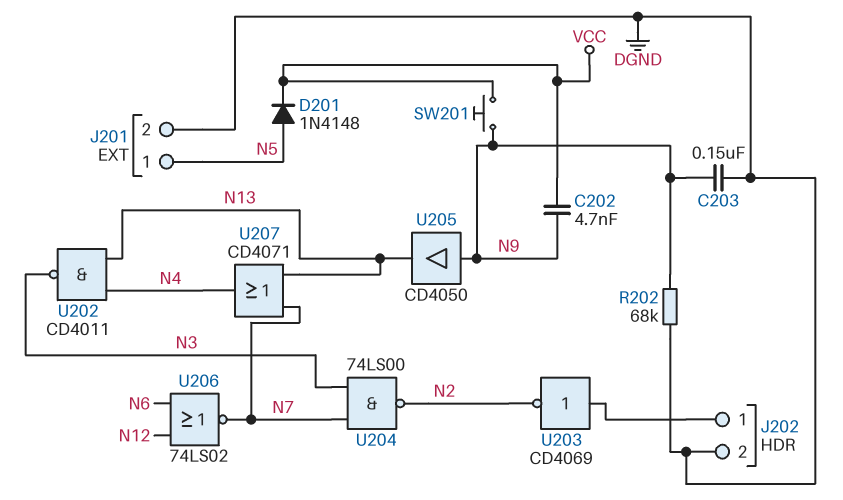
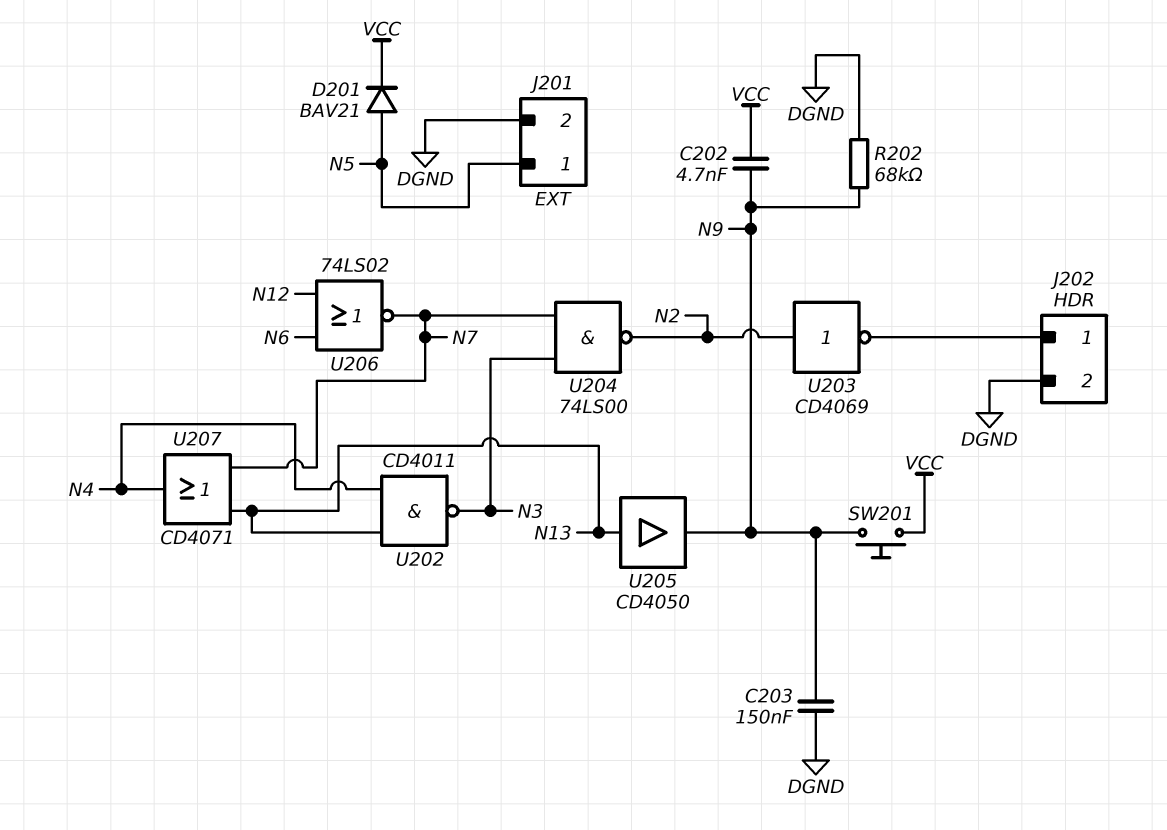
D201: diode 1N4148 (A N5, K VCC) -> diode BAV21 (A N5, K VCC)
U203: NOT CD4069 (in J202/1, out N2) -> NOT CD4069 (in N2, out J202/1)
U205: buffer CD4050 (in N9, out N13) -> buffer CD4050 (in N13, out N9)

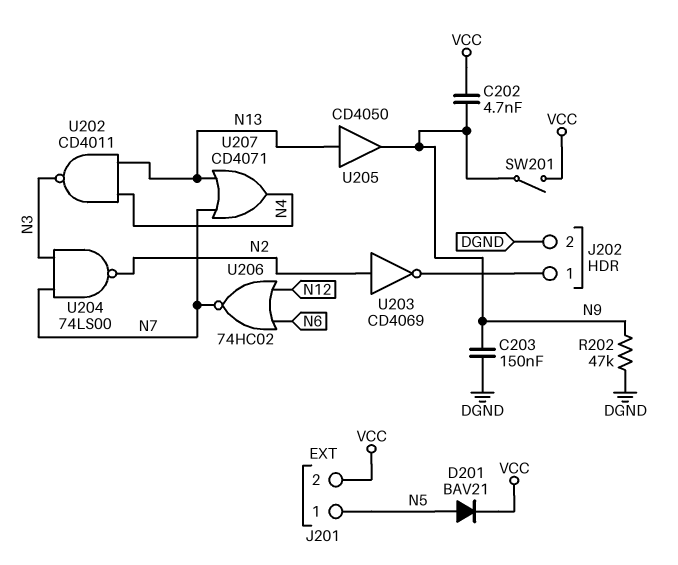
J201 pin 2: DGND -> VCC
R202: 68k (DGND, N9) -> 47k (DGND, N9)
SW201: button (N9, VCC) -> switch (N9, VCC)
U206: NOR 74LS02 (in N6, in N12, out N7) -> NOR 74HC02 (in N6, in N12, out N7)

